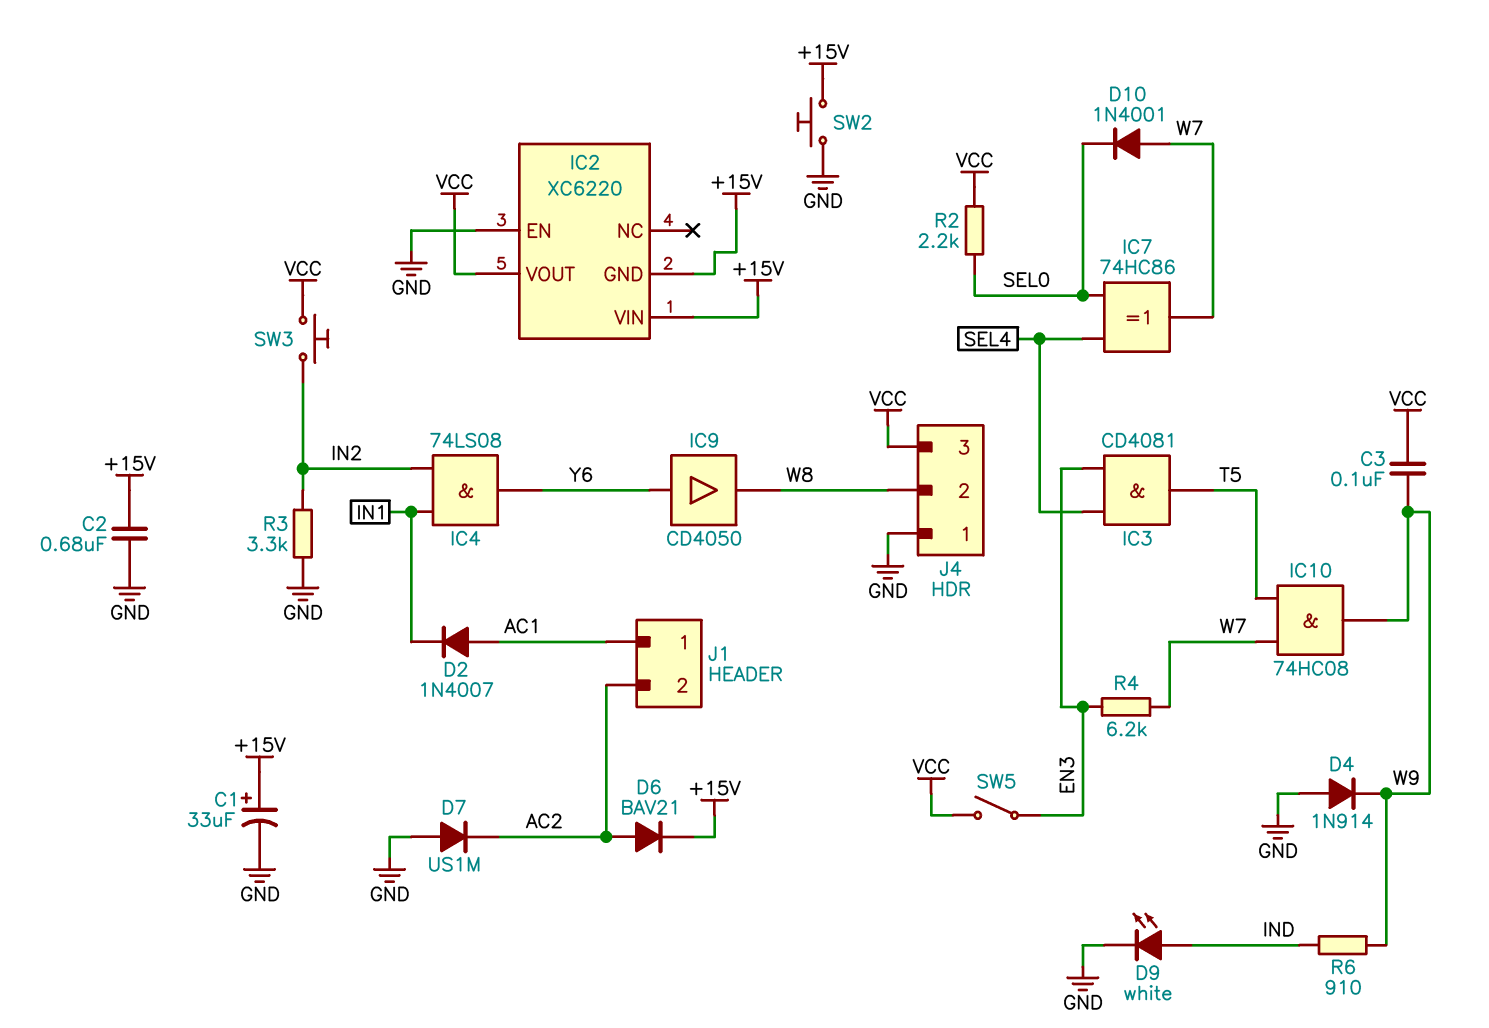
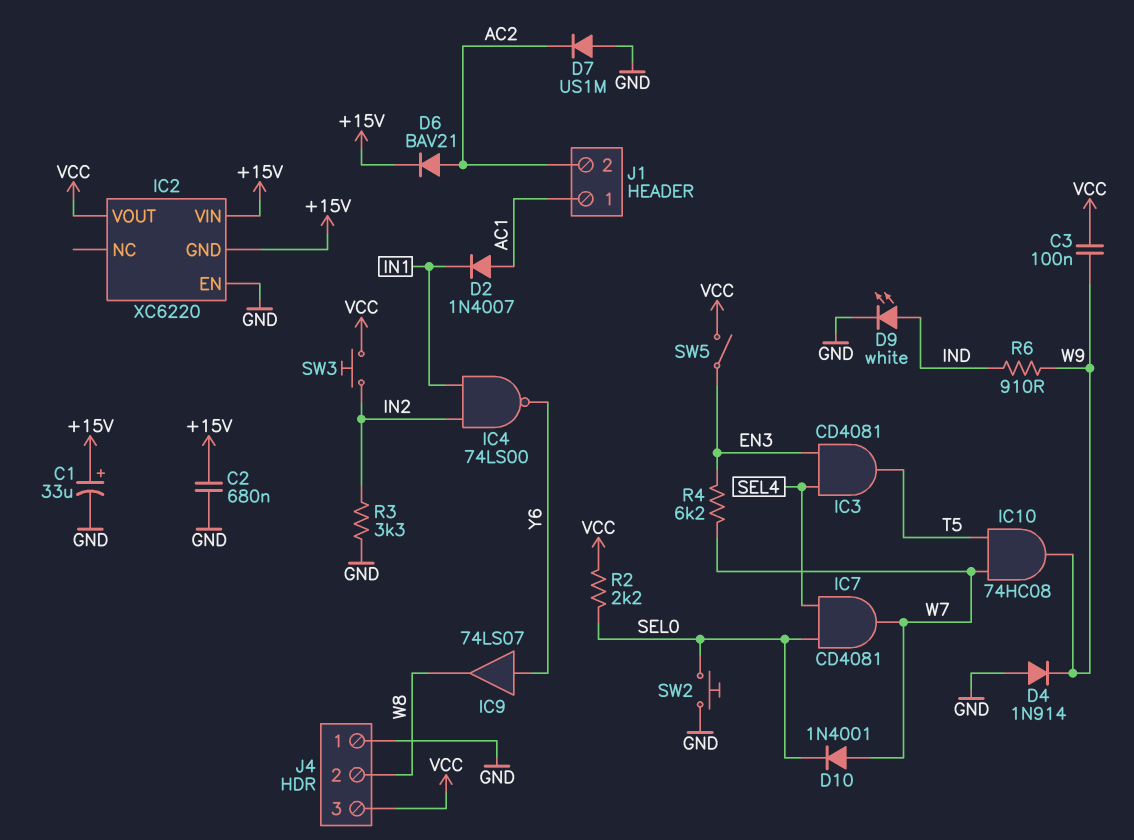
IC4: AND 74LS08 (in IN1, in IN2, out Y6) -> NAND 74LS00 (in IN1, in IN2, out Y6)
IC7: XOR 74HC86 (in SEL0, in SEL4, out W7) -> AND CD4081 (in SEL0, in SEL4, out W7)
IC9: buffer CD4050 (in Y6, out W8) -> buffer 74LS07 (in Y6, out W8)
SW2: button (+15V, GND) -> button (GND, SEL0)

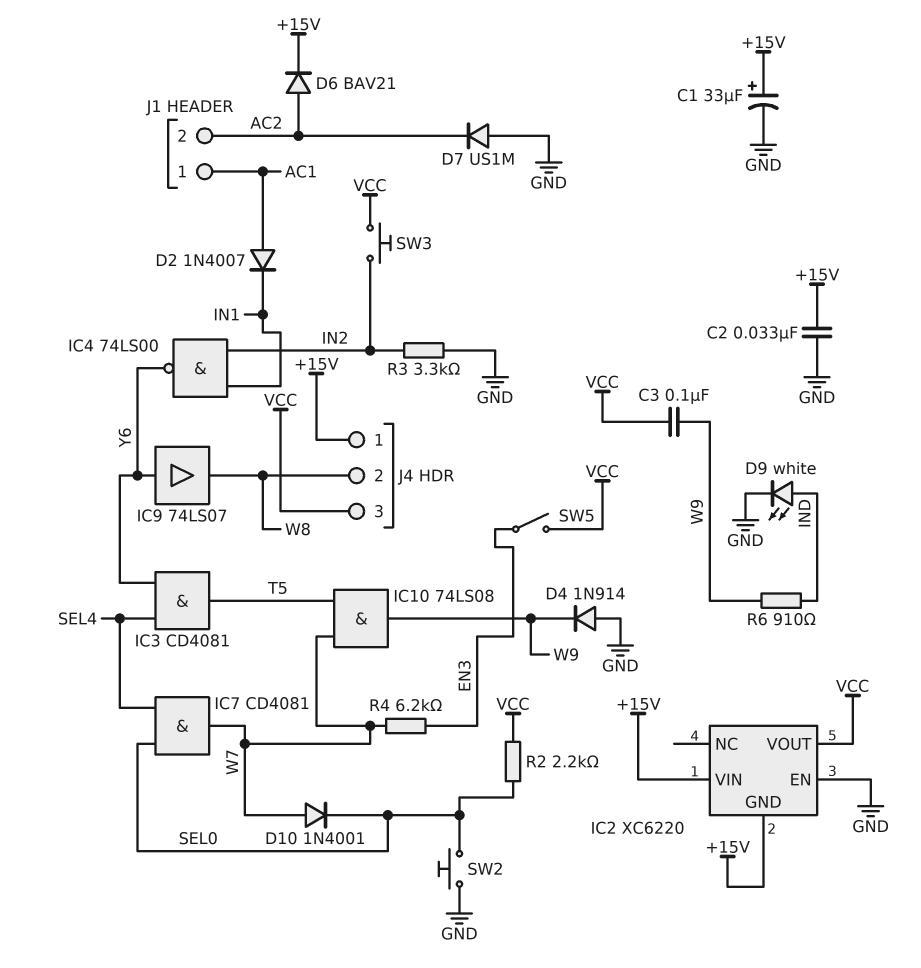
C2: 680nF (+15V, GND) -> 33nF (+15V, GND)
IC3: AND CD4081 (in EN3, in SEL4, out T5) -> AND CD4081 (in SEL4, in Y6, out T5)
IC10: AND 74HC08 (in T5, in W7, out W9) -> AND 74LS08 (in T5, in W7, out W9)
J4 pin 1: GND -> +15V

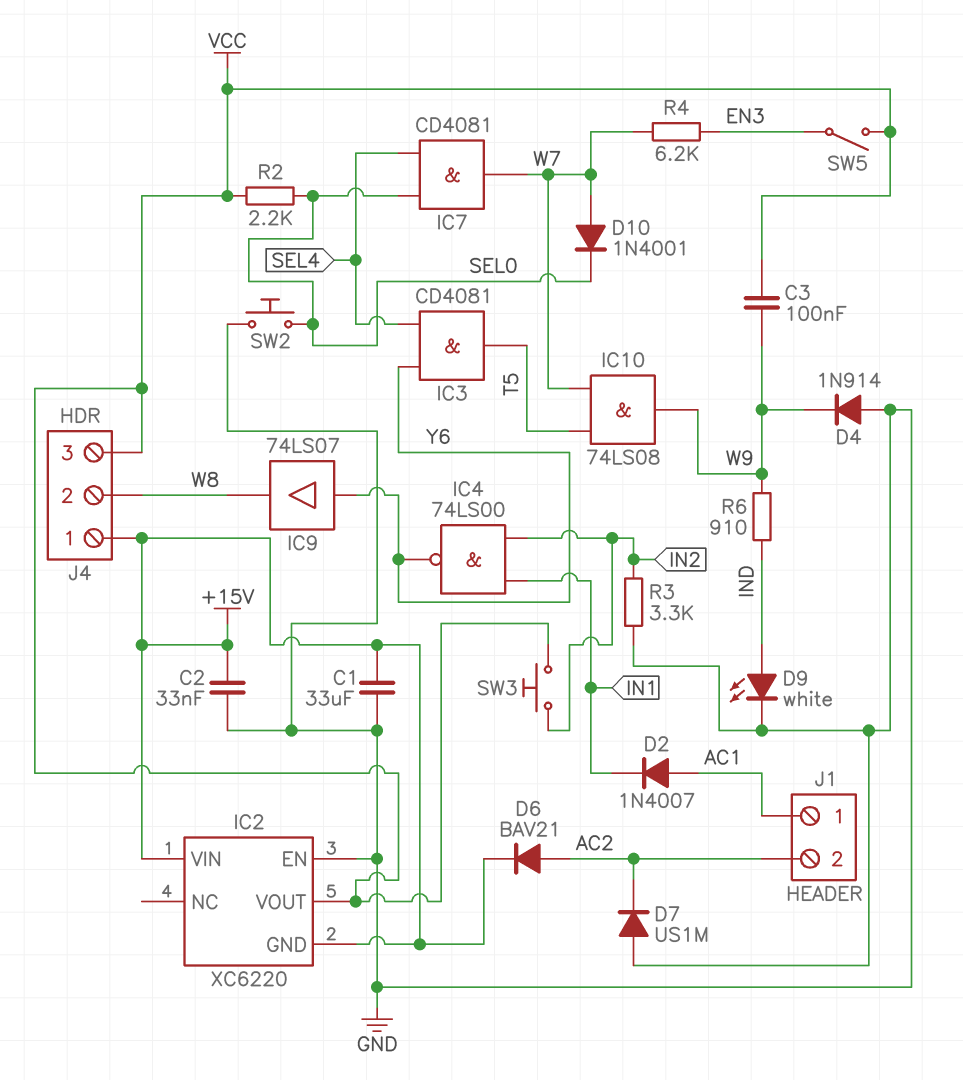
C1: 33uF (plus +15V, minus GND) -> 33uF (+15V, GND)

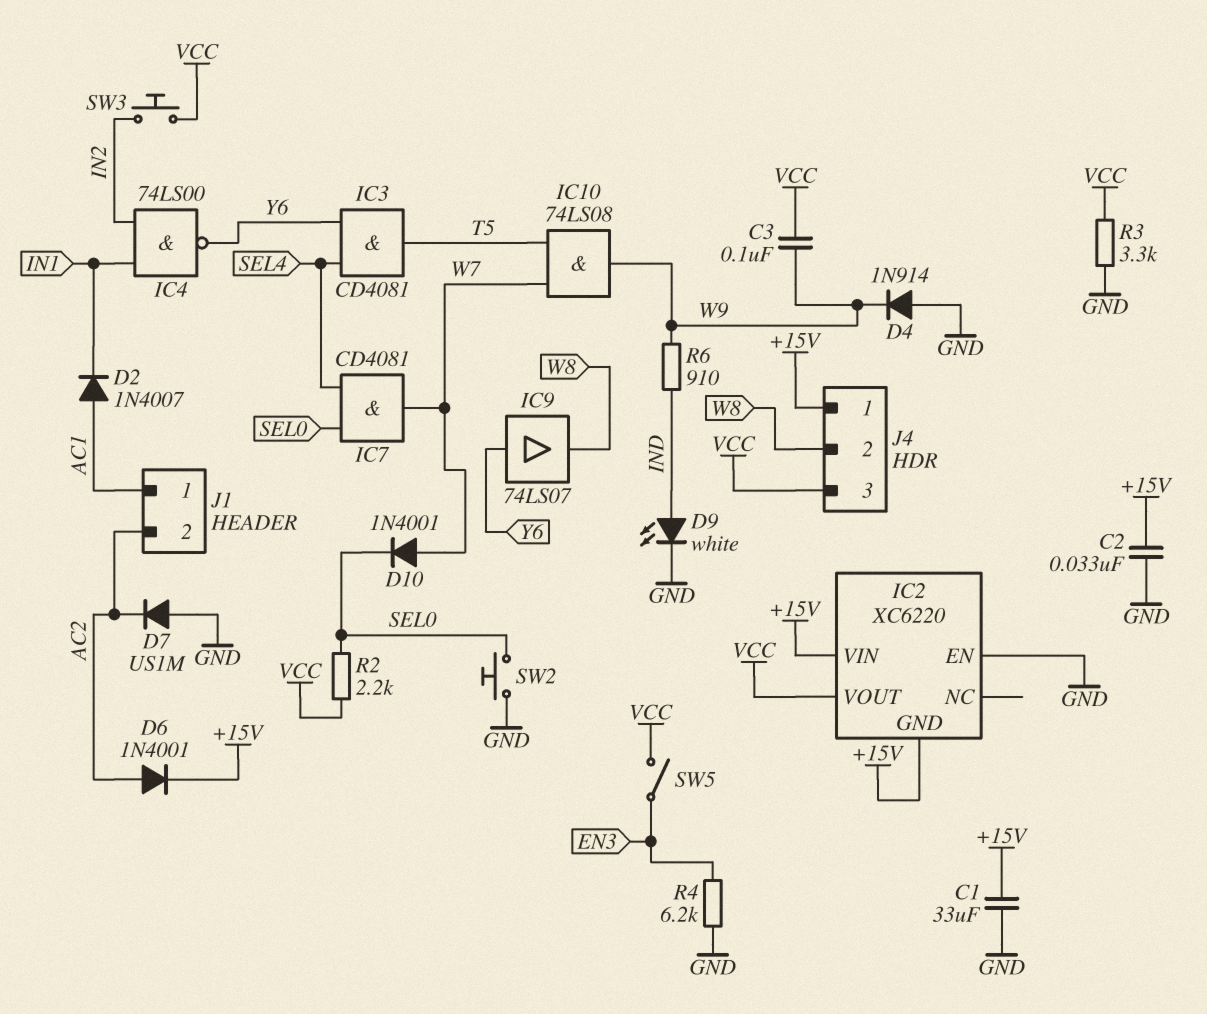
D6: diode BAV21 (A AC2, K +15V) -> diode 1N4001 (A AC2, K +15V)
R3: 3.3k (GND, IN2) -> 3.3k (GND, VCC)
R4: 6.2k (EN3, W7) -> 6.2k (EN3, GND)

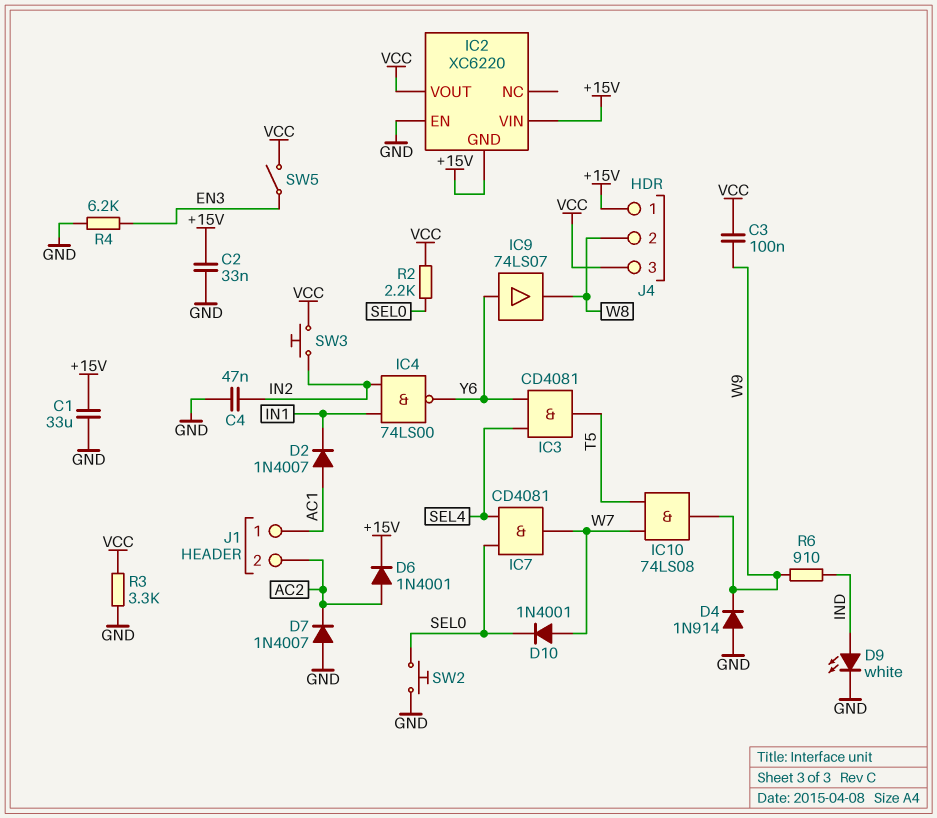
C4: none -> 47nF (GND, IN2)
D7: diode US1M (A GND, K AC2) -> diode 1N4007 (A GND, K AC2)

